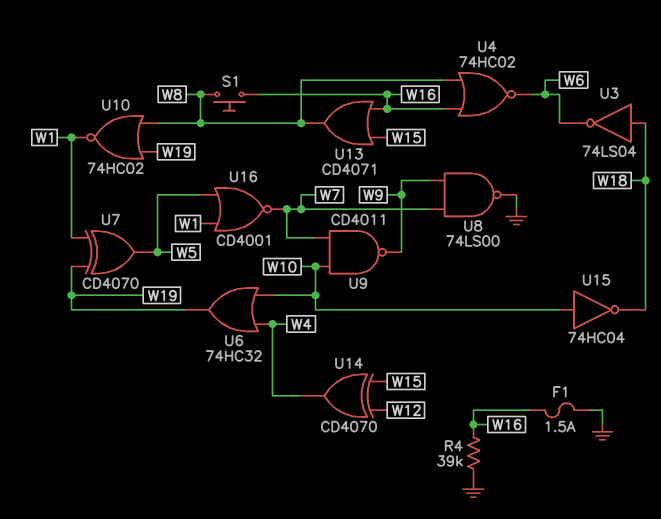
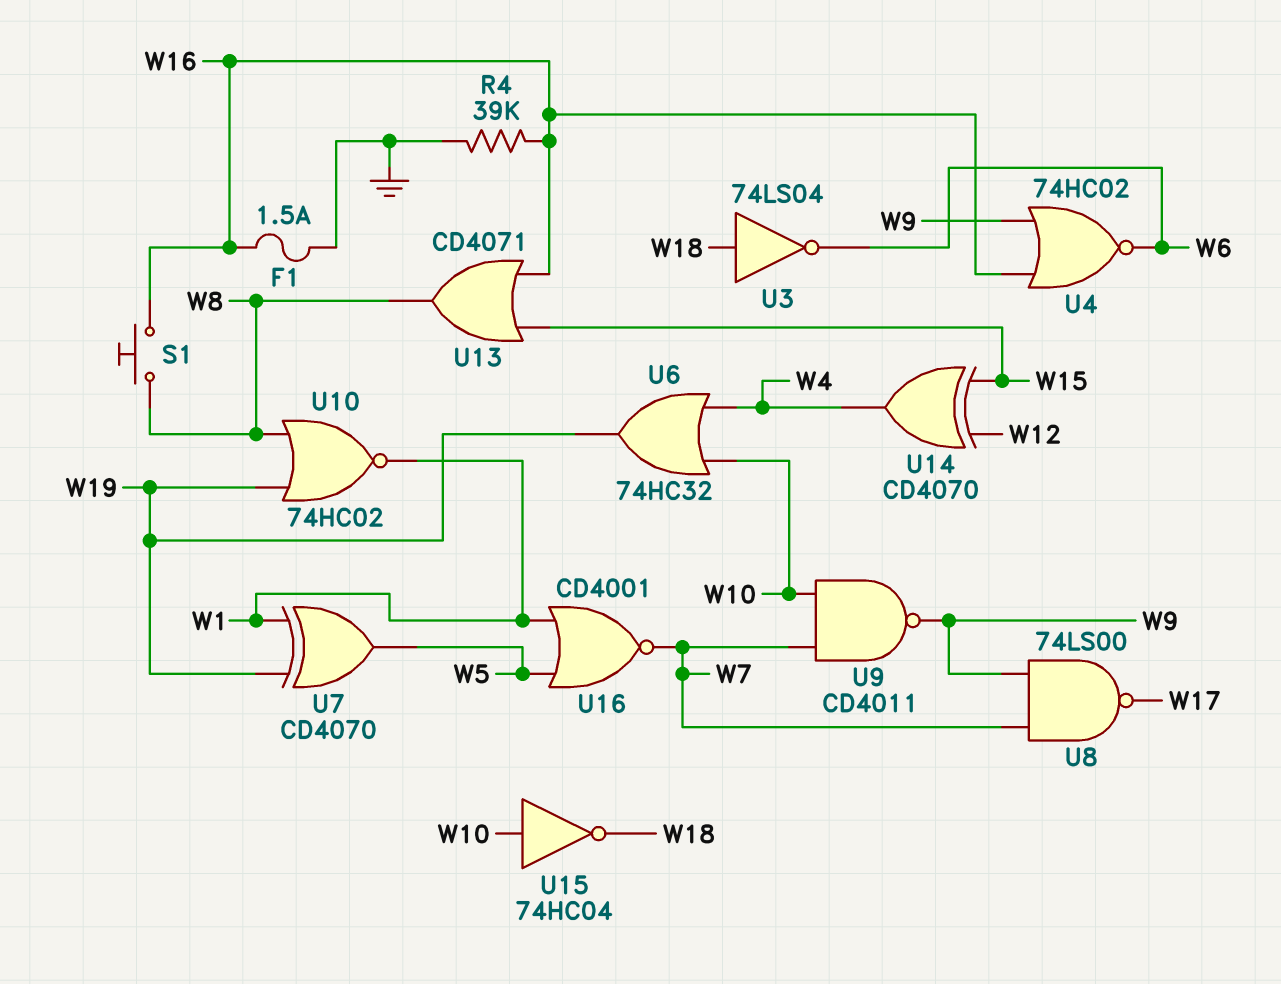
U4: NOR 74HC02 (in W8, in W16, out W6) -> NOR 74HC02 (in W9, in W16, out W6)
U8: NAND 74LS00 (in W7, in W9, out GND) -> NAND 74LS00 (in W7, in W9, out W17)

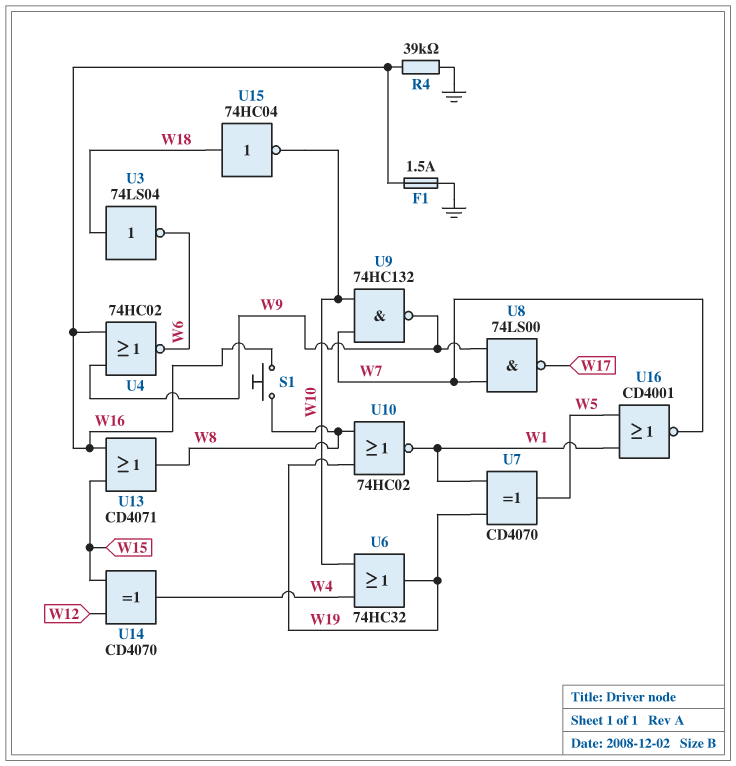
U9: NAND CD4011 (in W7, in W10, out W9) -> NAND 74HC132 (in W7, in W10, out W9)
U15: NOT 74HC04 (in W10, out W18) -> NOT 74HC04 (in W18, out W10)

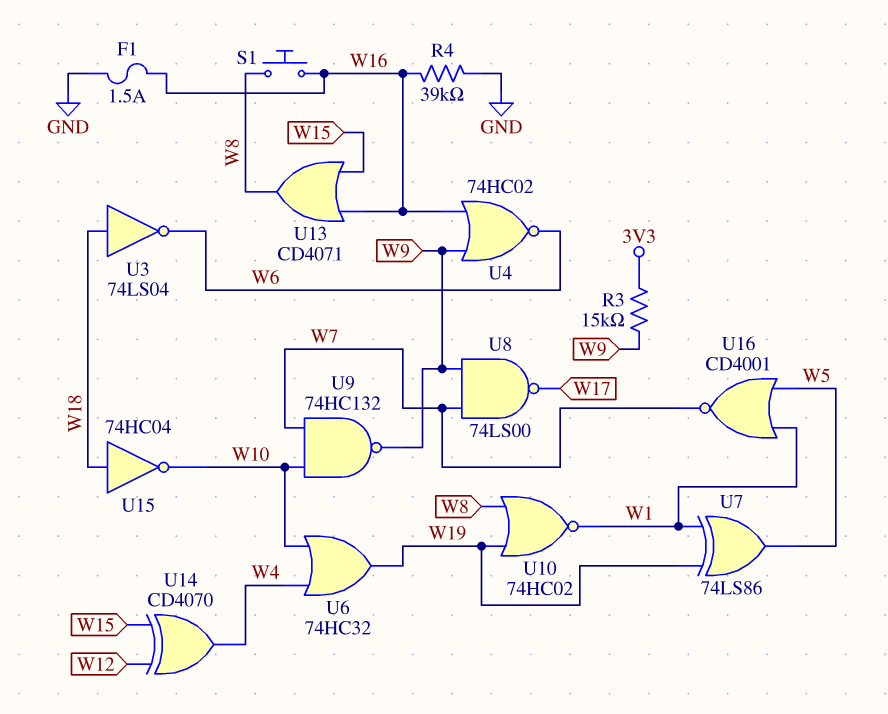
R3: none -> 15k (3V3, W9)
U7: XOR CD4070 (in W1, in W19, out W5) -> XOR 74LS86 (in W1, in W19, out W5)

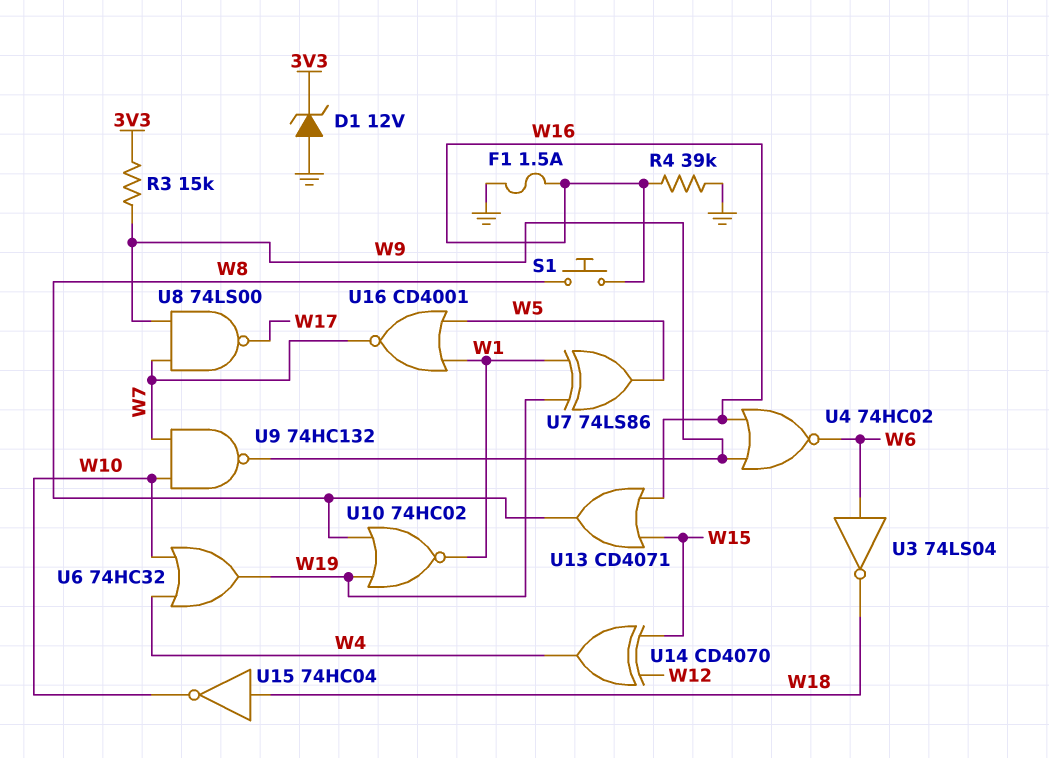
D1: none -> zener 12V (A GND, K 3V3)
U3: NOT 74LS04 (in W18, out W6) -> NOT 74LS04 (in W6, out W18)

